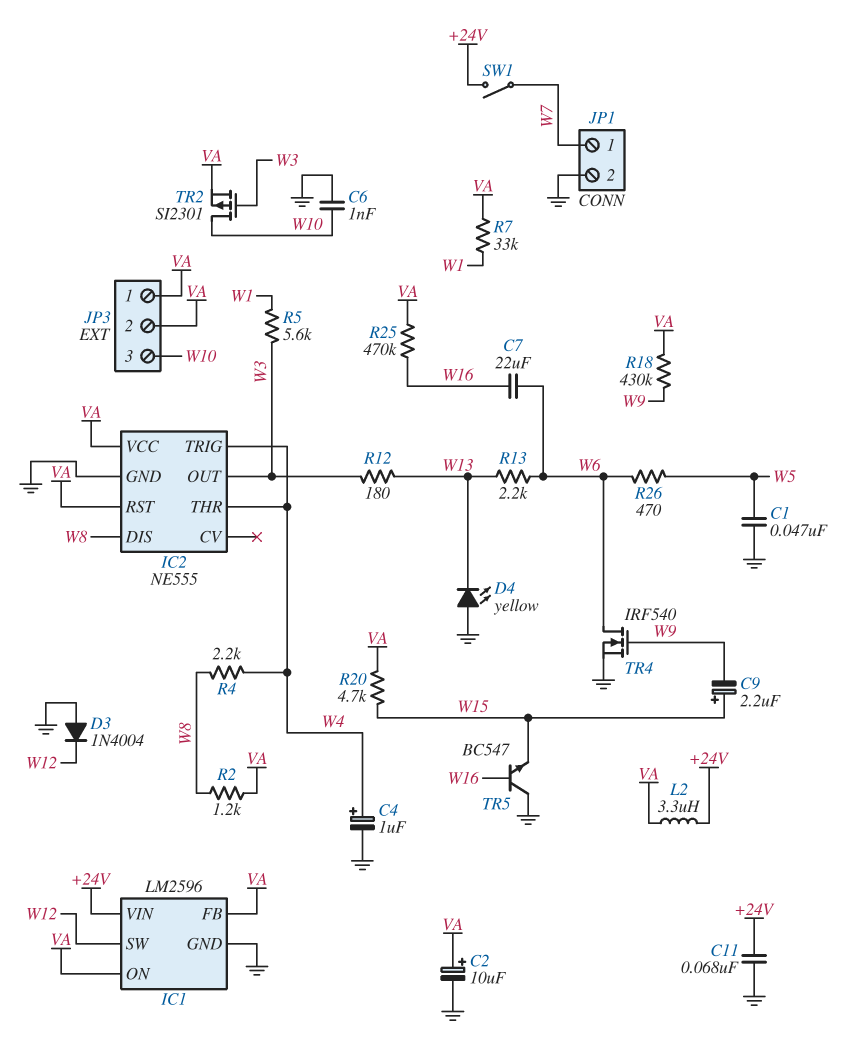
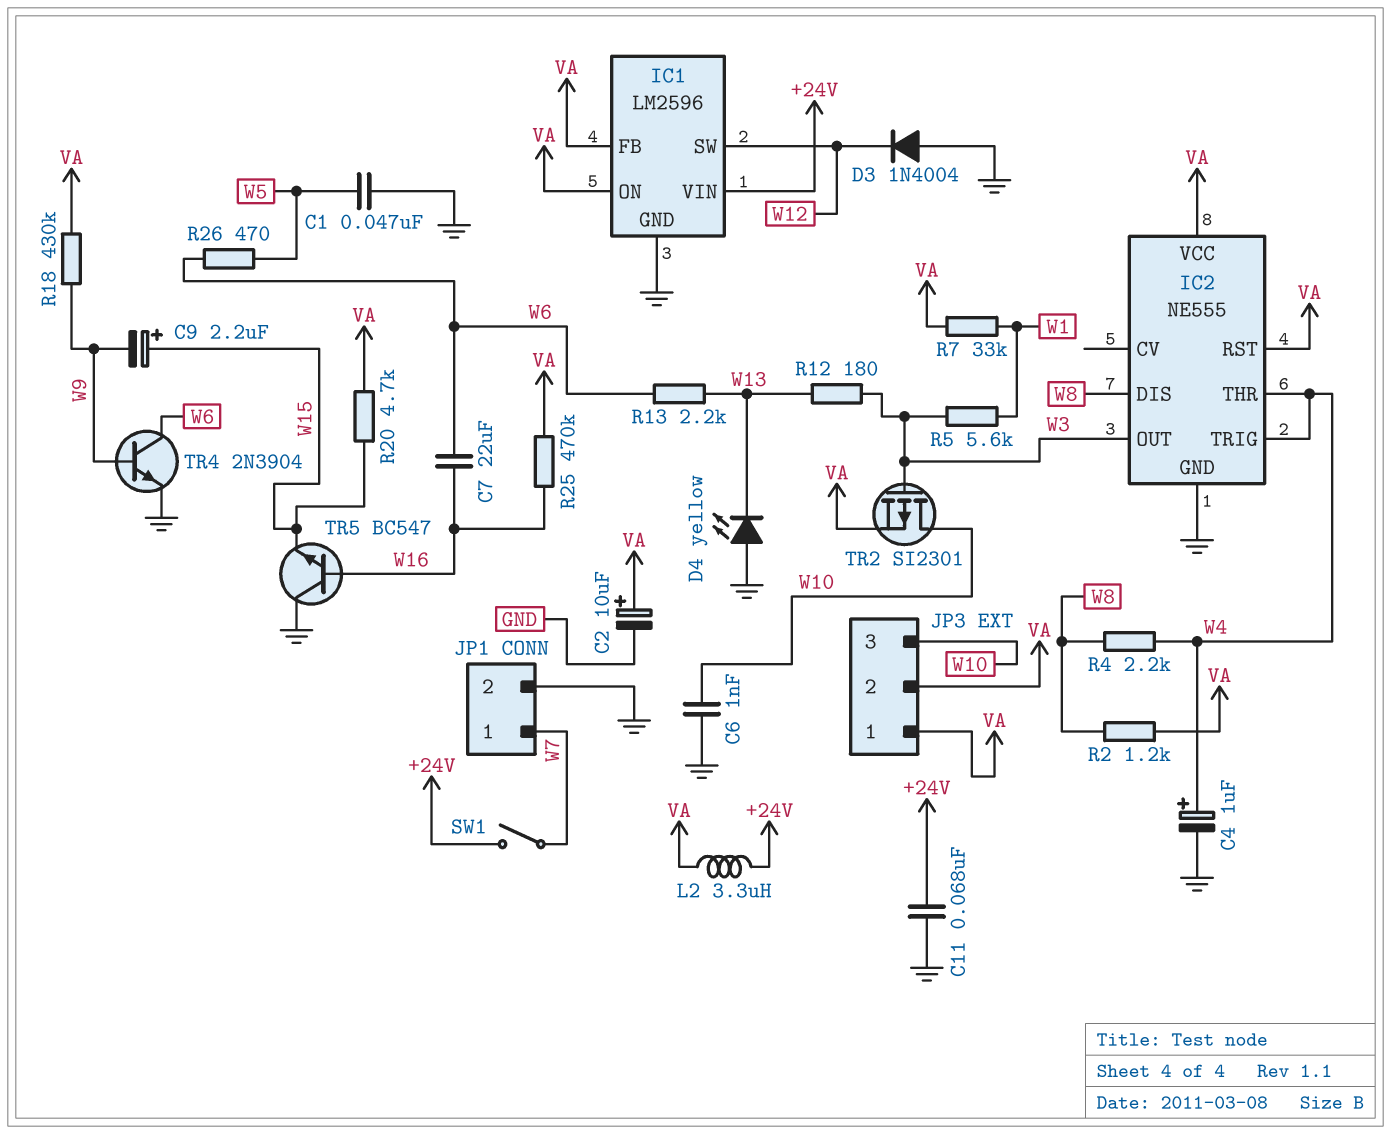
TR4: NMOS IRF540 (G W9, D W6, S GND) -> NPN 2N3904 (B W9, C W6, E GND)

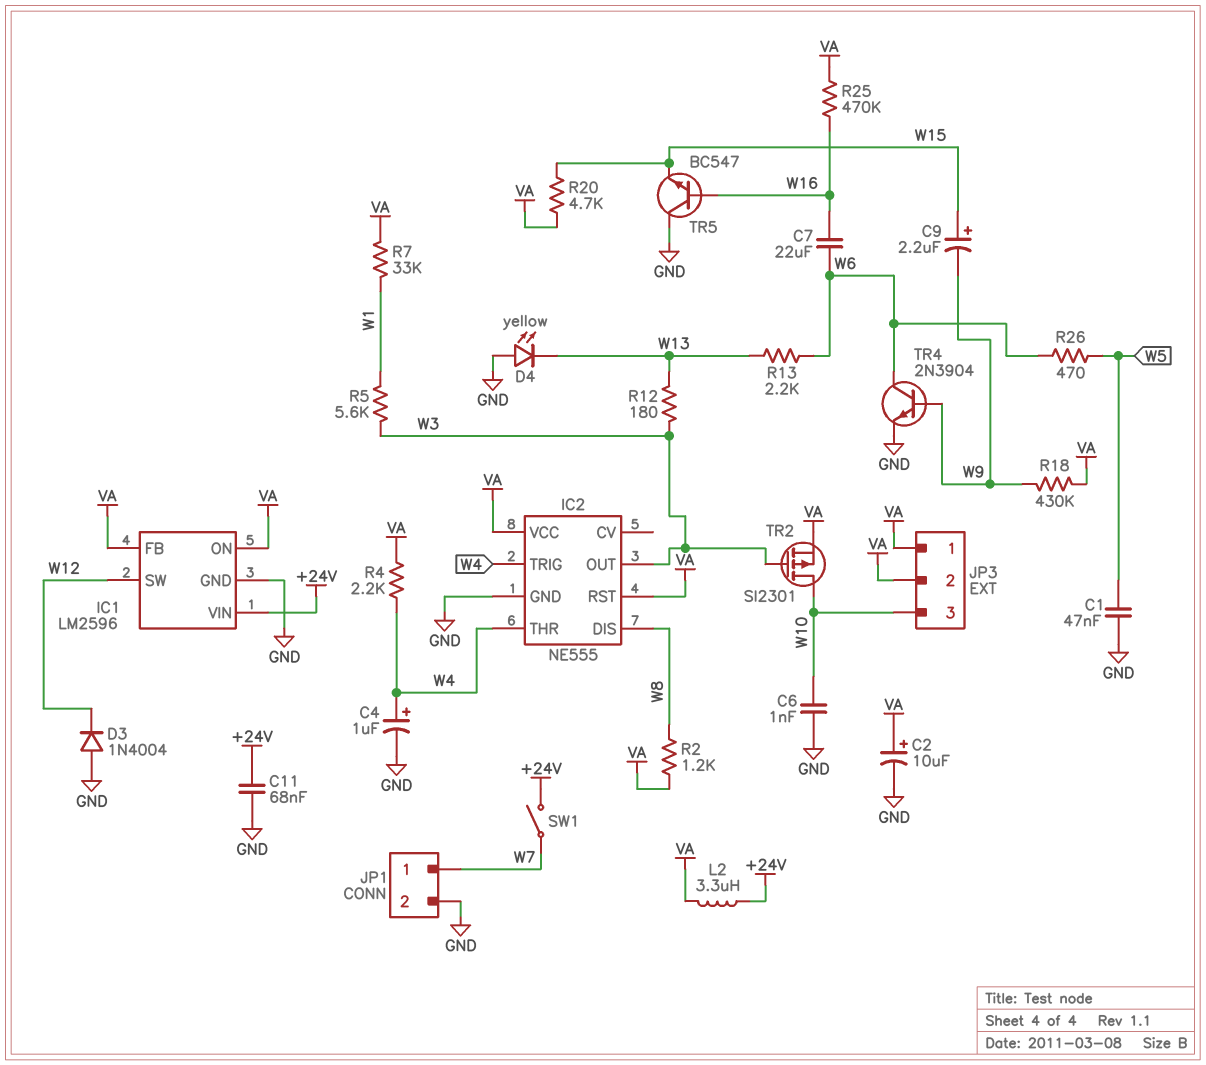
R4: 2.2k (W4, W8) -> 2.2k (VA, W4)

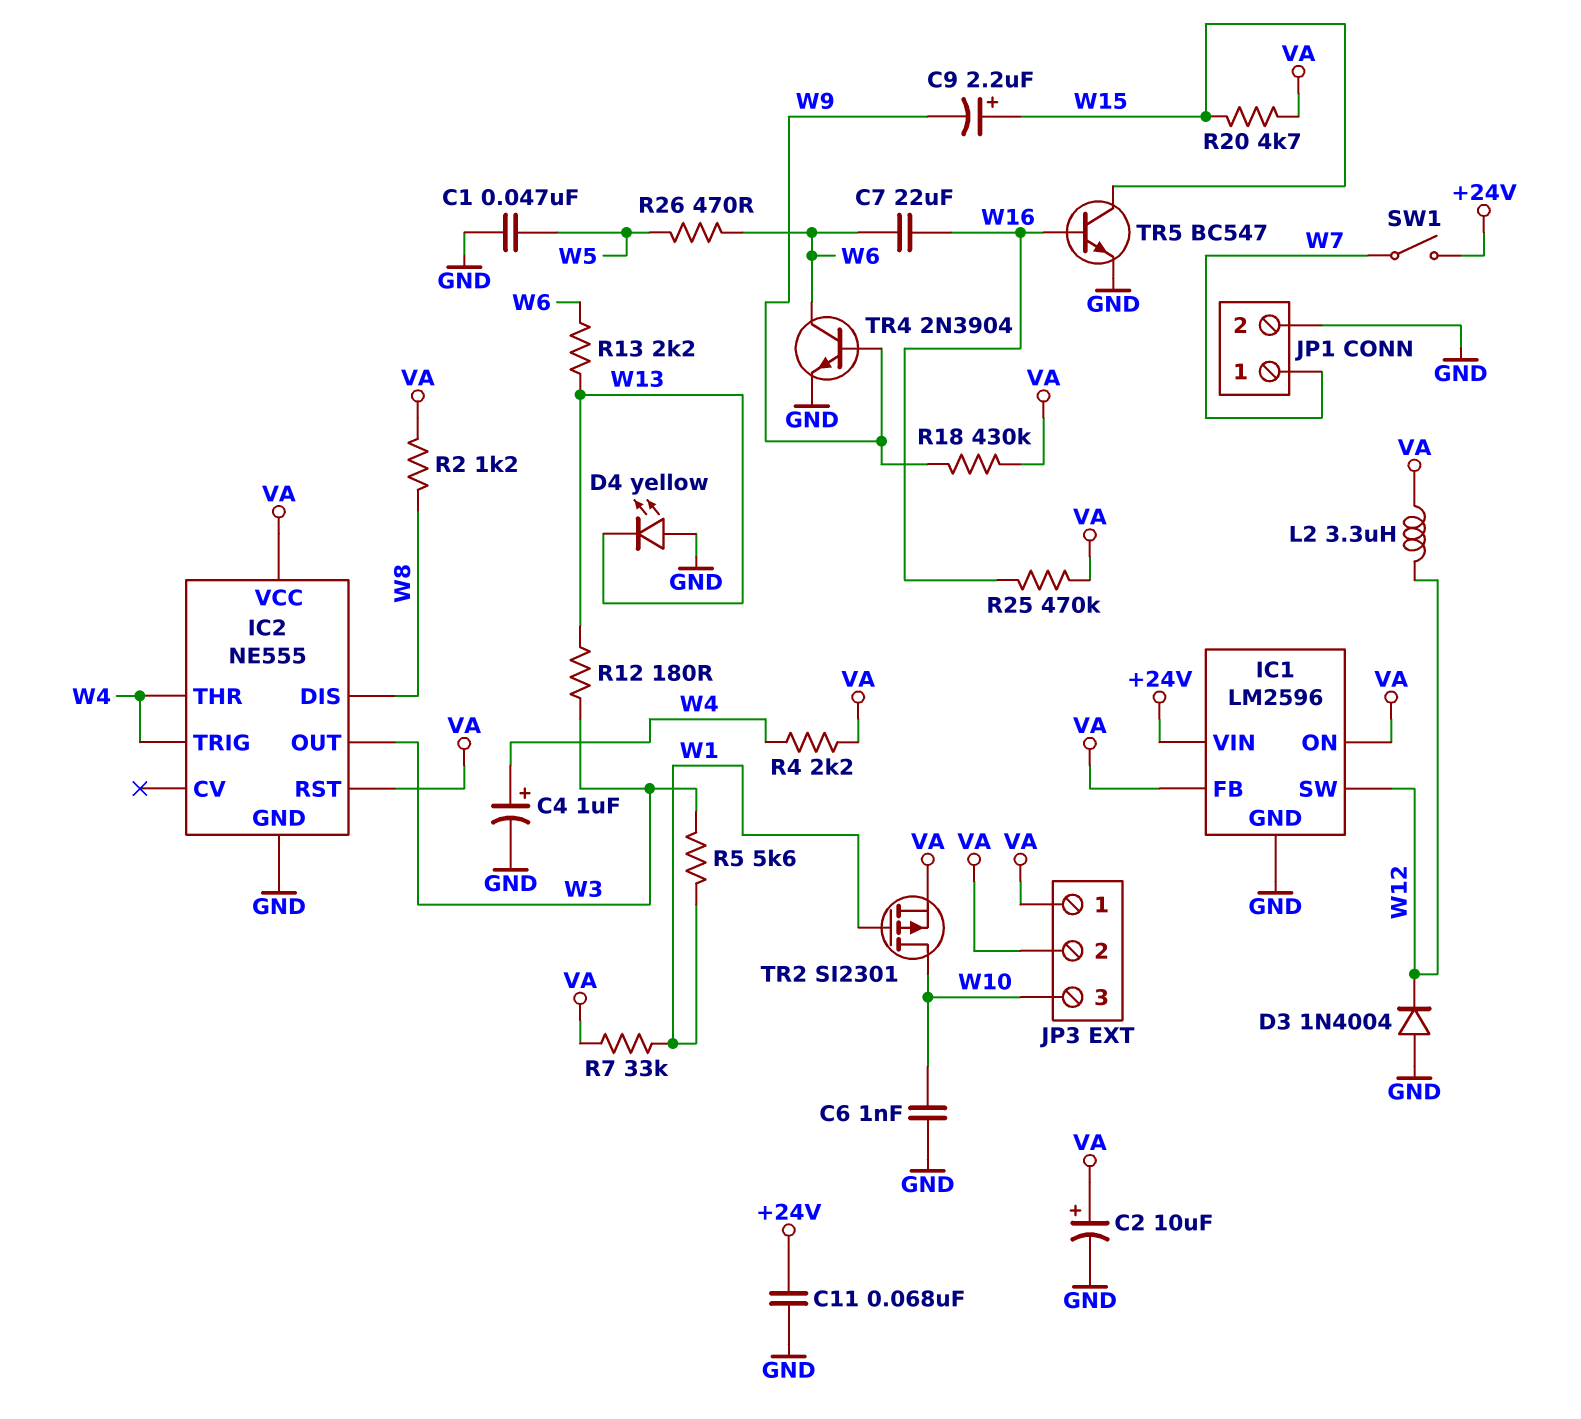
L2: 3.3uH (+24V, VA) -> 3.3uH (VA, W12)
TR2: PMOS SI2301 (G W3, D W10, S VA) -> PMOS SI2301 (G W1, D W10, S VA)
TR5: NPN BC547 (B W16, C GND, E W15) -> NPN BC547 (B W16, C W15, E GND)

